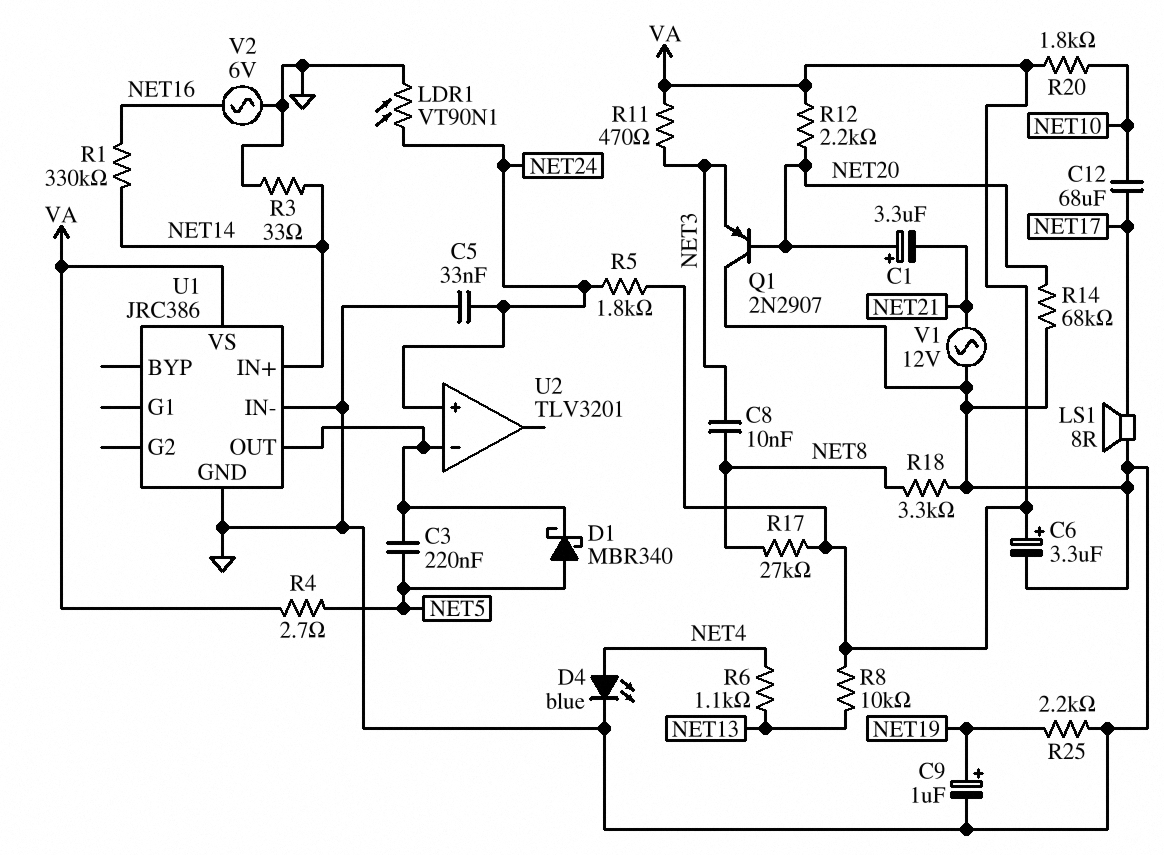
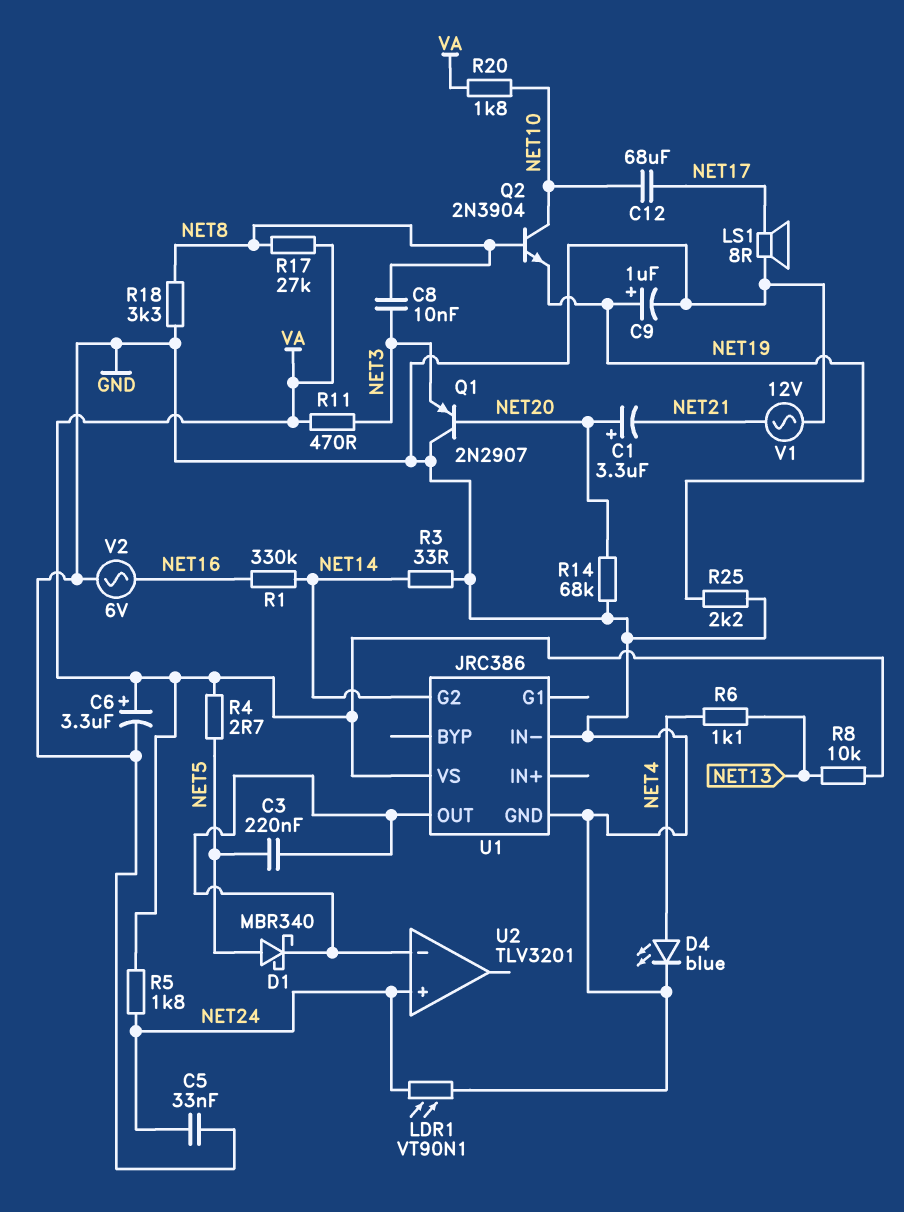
Q2: none -> NPN 2N3904 (B NET8, C NET10, E NET19)
R12: 2.2k (NET20, VA) -> none
U1 pin G2: none -> NET14
U1 pin IN+: NET14 -> none

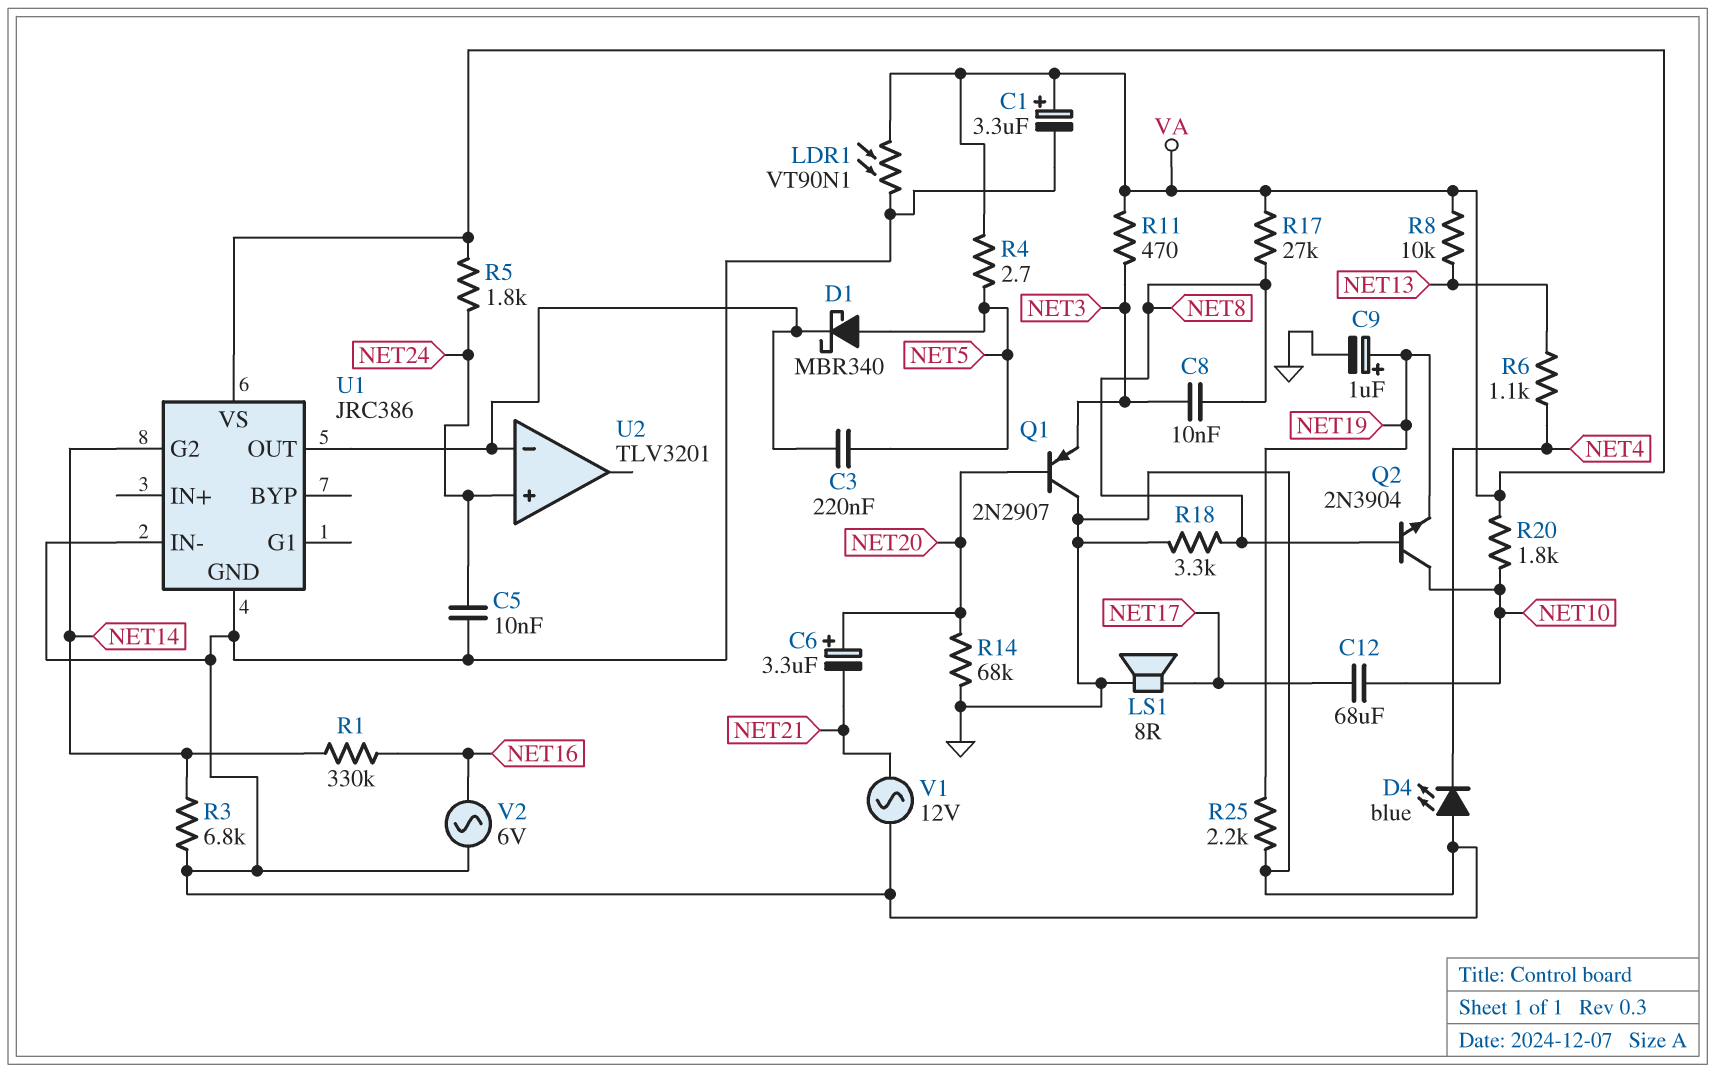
C1: 3.3uF (plus NET20, minus NET21) -> 3.3uF (plus VA, minus GND)
C5: 33nF (GND, NET24) -> 10nF (GND, NET24)
C6: 3.3uF (plus VA, minus GND) -> 3.3uF (plus NET20, minus NET21)
D4: LED blue (A NET4, K GND) -> LED blue (A GND, K NET4)
LDR1: VT90N1 (GND, NET24) -> VT90N1 (GND, VA)
R3: 33 (GND, NET14) -> 6.8k (GND, NET14)

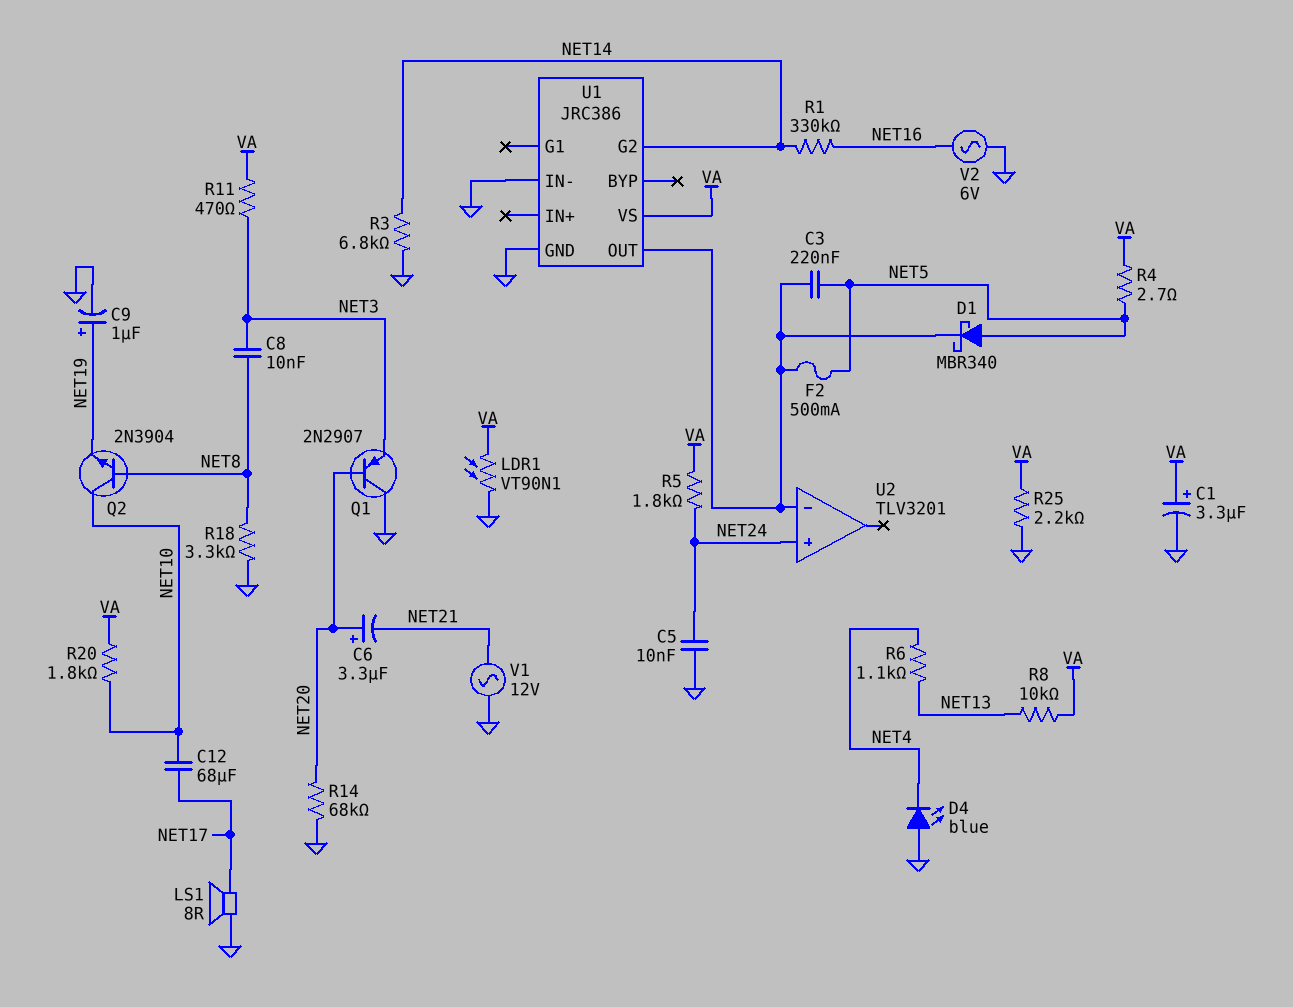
F2: none -> 500mA (NET5, U1/OUT)
R17: 27k (NET8, VA) -> none
R25: 2.2k (GND, NET19) -> 2.2k (GND, VA)

